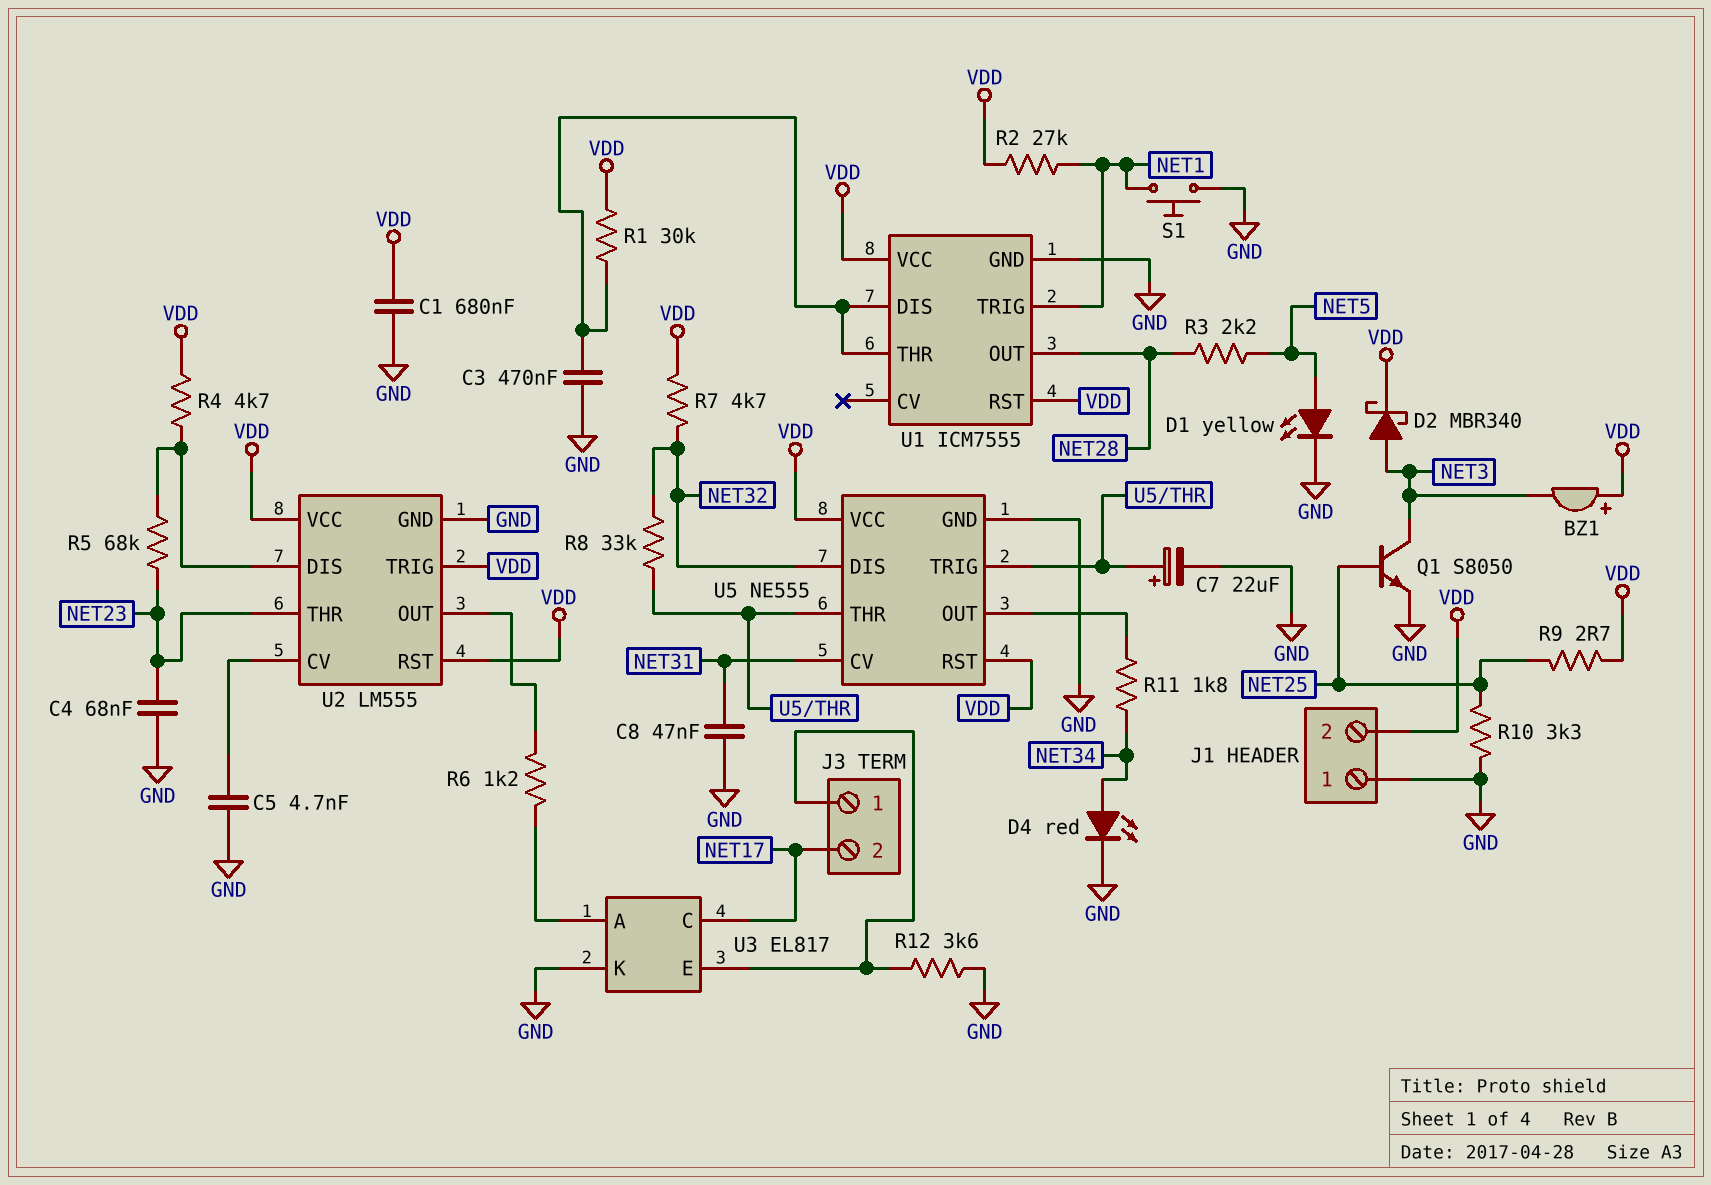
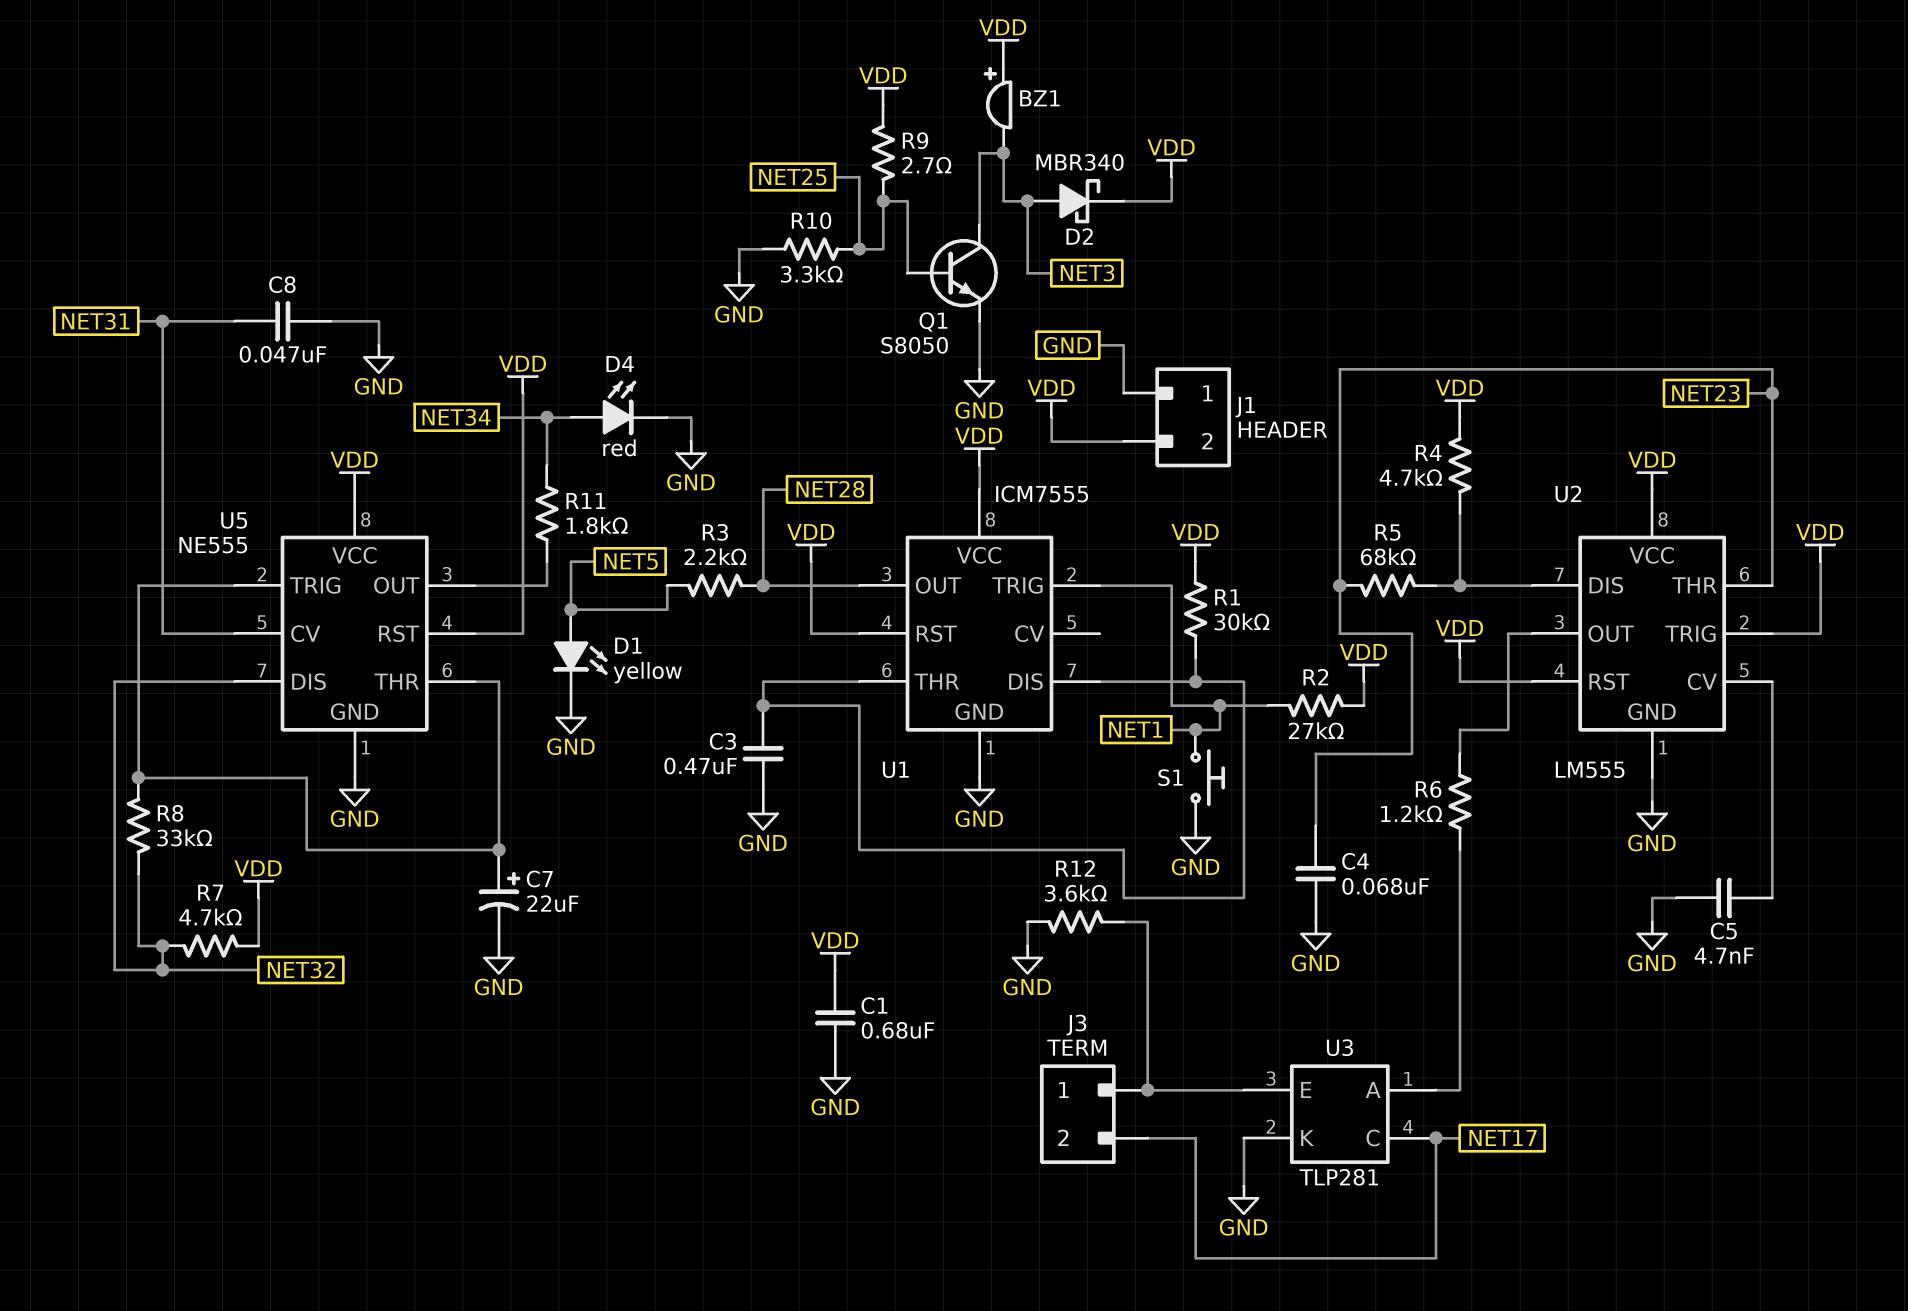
U3: EL817 -> TLP281

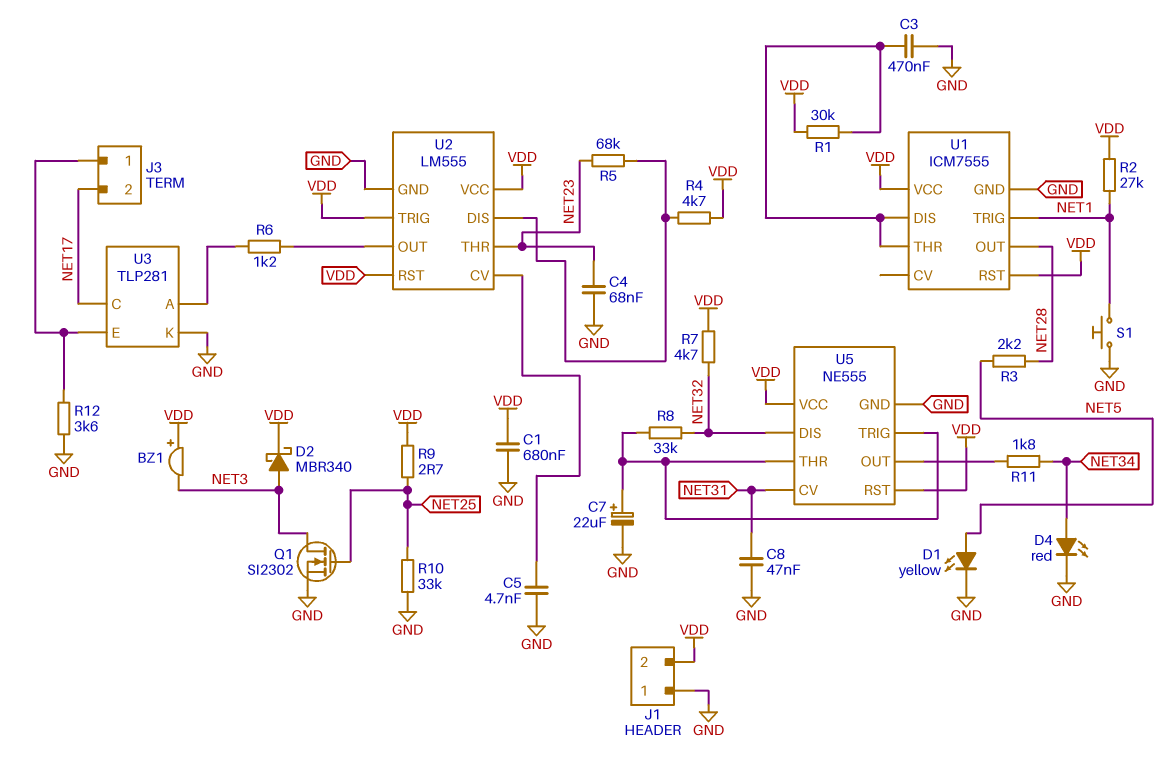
Q1: NPN S8050 (B NET25, C NET3, E GND) -> NMOS SI2302 (G NET25, D NET3, S GND)
R10: 3.3k (GND, NET25) -> 33k (GND, NET25)

